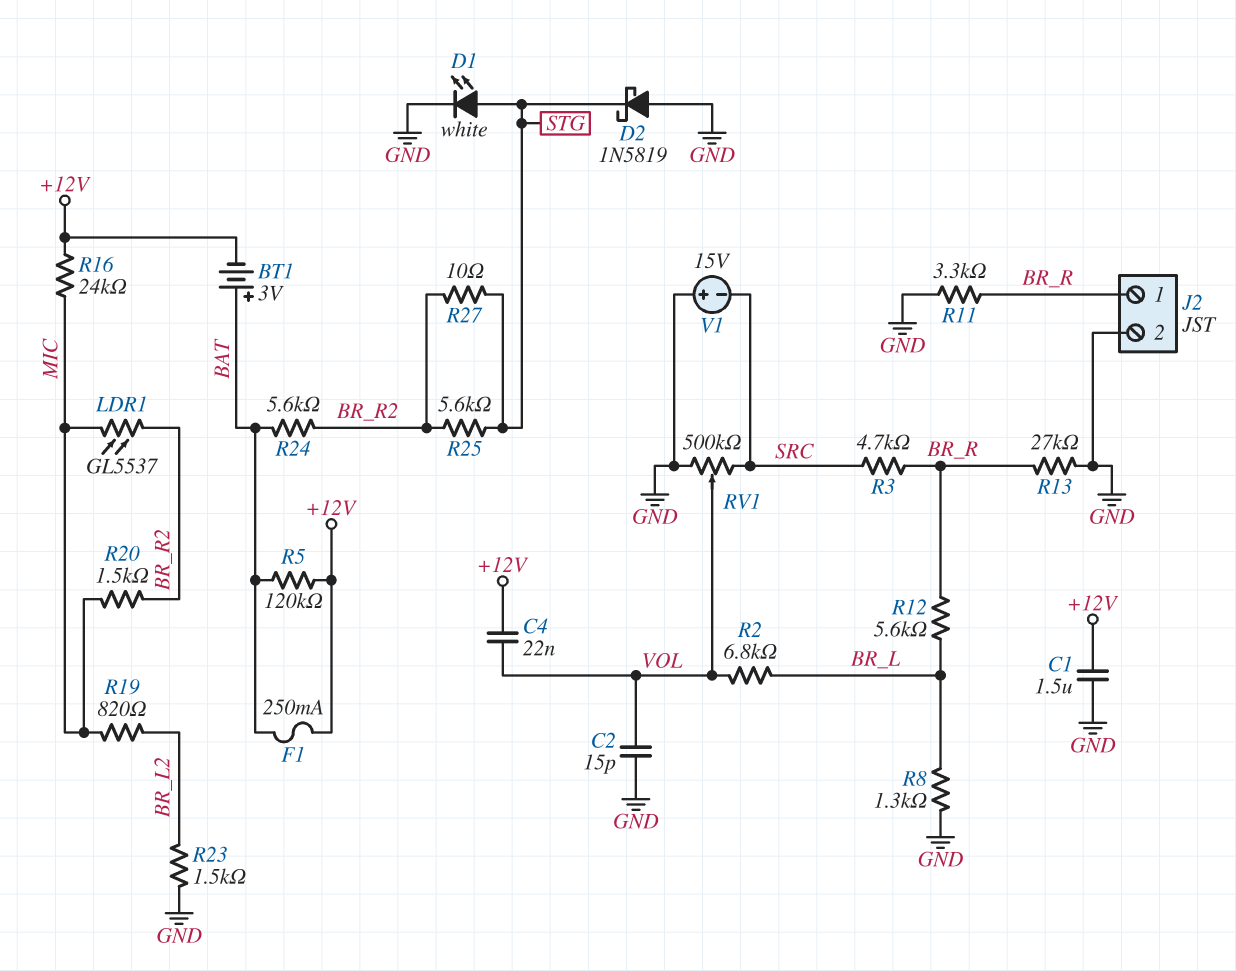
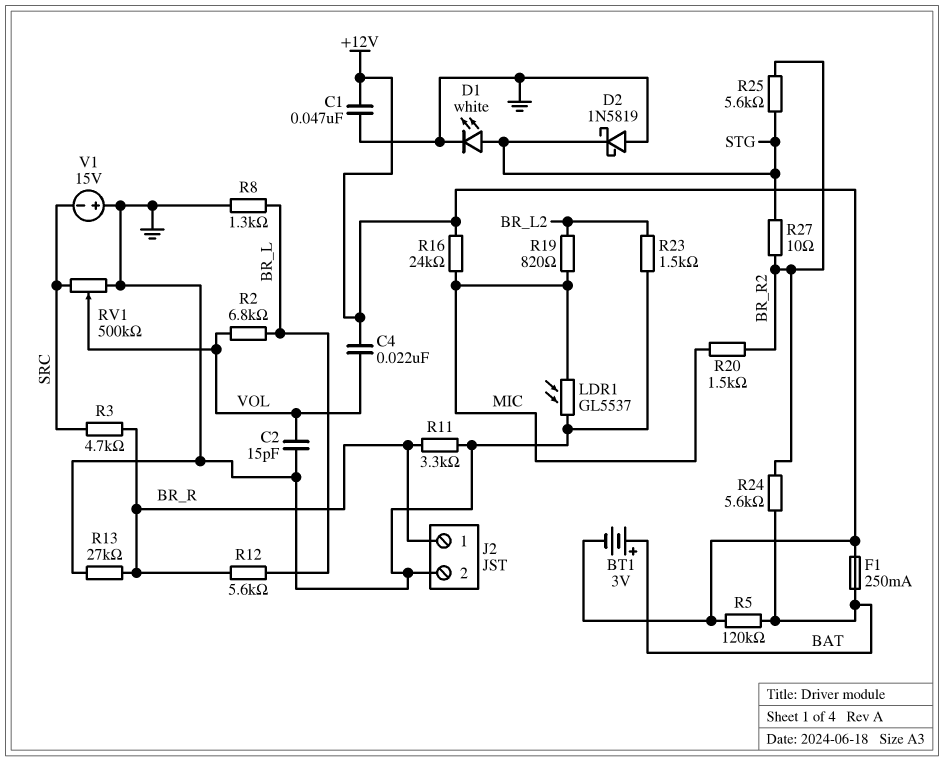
C1: 1.5uF (+12V, GND) -> 47nF (+12V, GND)
LDR1: GL5537 (BR_R2, MIC) -> GL5537 (GND, MIC)

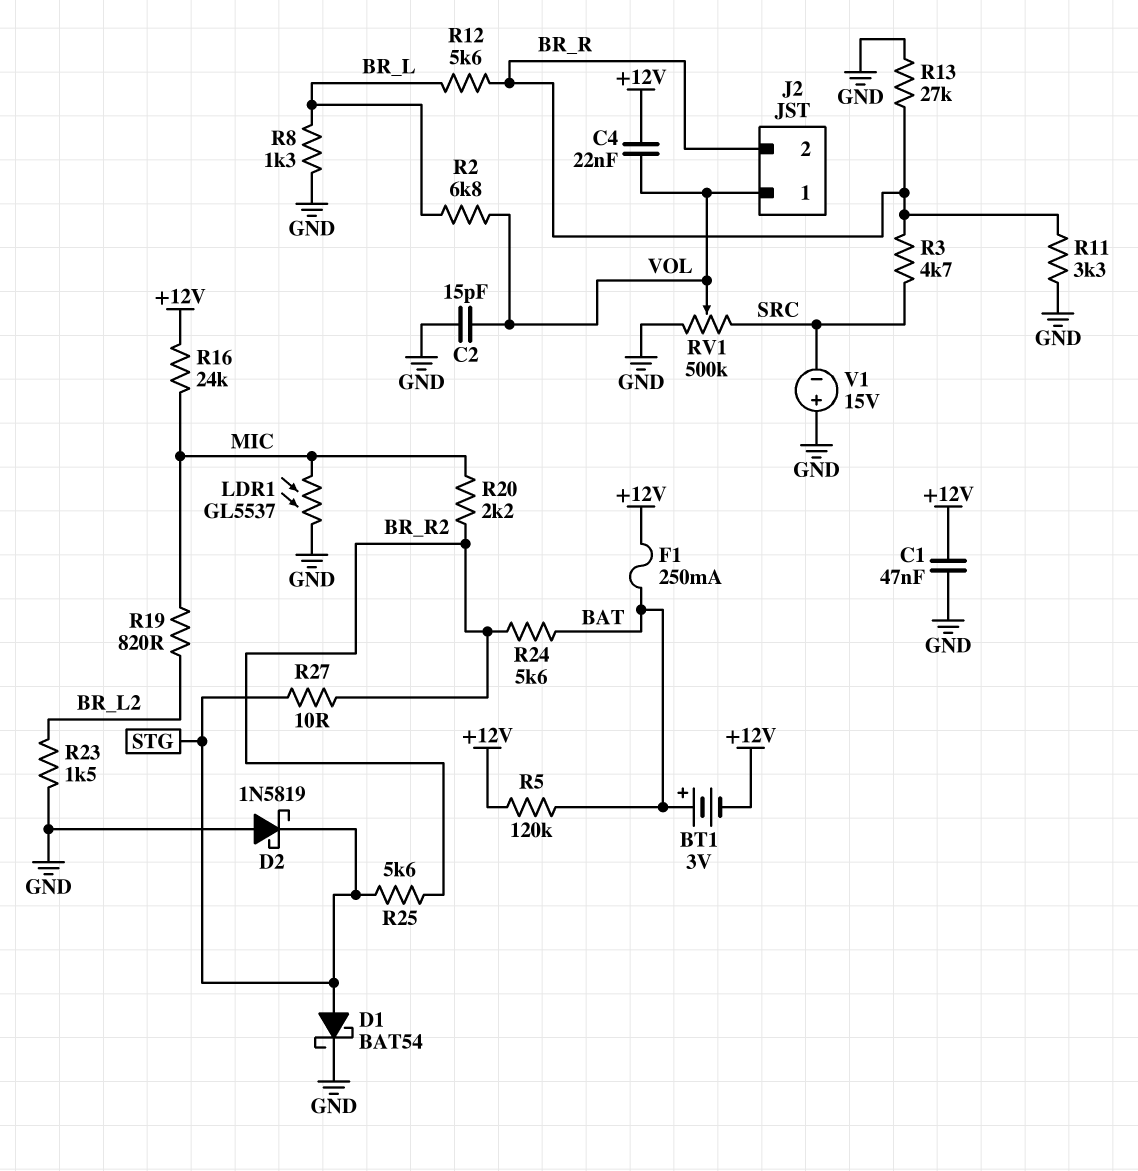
D1: LED white (A STG, K GND) -> schottky BAT54 (A STG, K GND)
J2 pin 1: BR_R -> VOL
J2 pin 2: GND -> BR_R
R20: 1.5k (BR_R2, MIC) -> 2.2k (BR_R2, MIC)

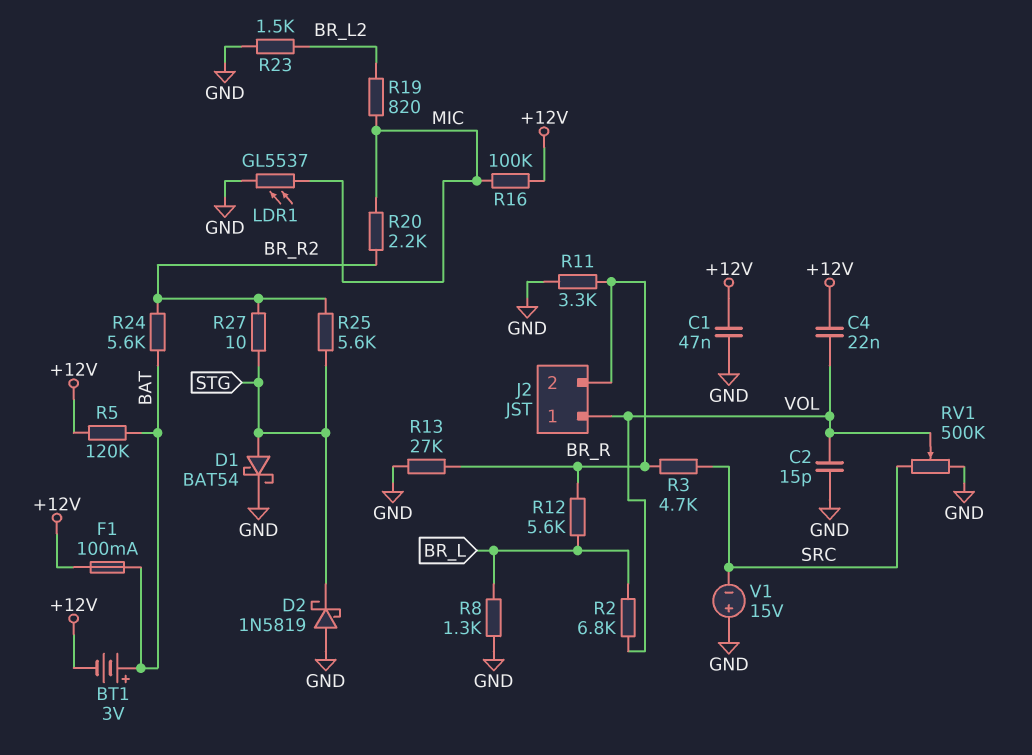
F1: 250mA (+12V, BAT) -> 100mA (+12V, BAT)
R16: 24k (+12V, MIC) -> 100k (+12V, MIC)

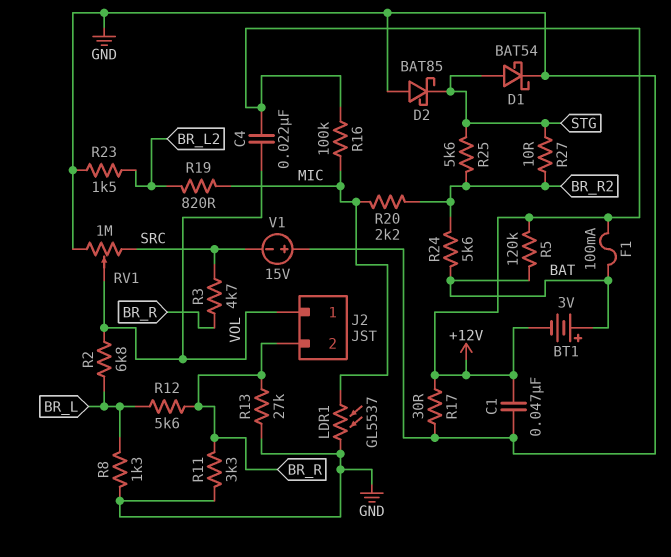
C2: 15pF (GND, VOL) -> none
D2: schottky 1N5819 (A GND, K STG) -> schottky BAT85 (A GND, K STG)
R17: none -> 30 (+12V, GND)
RV1: 500k (GND, SRC, wiper VOL) -> 1M (GND, SRC, wiper VOL)

